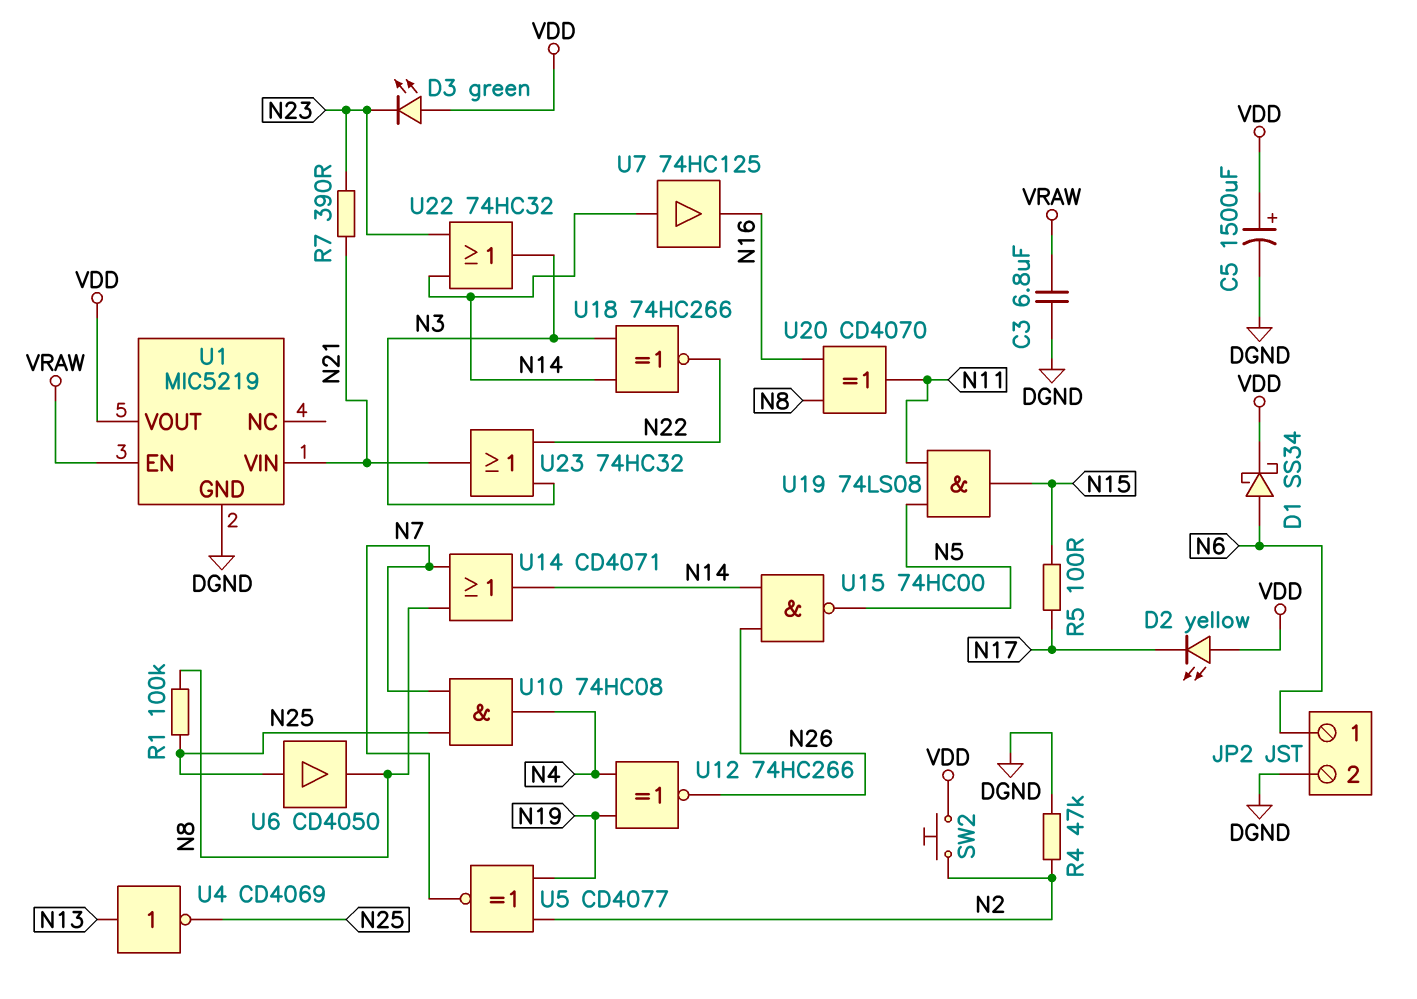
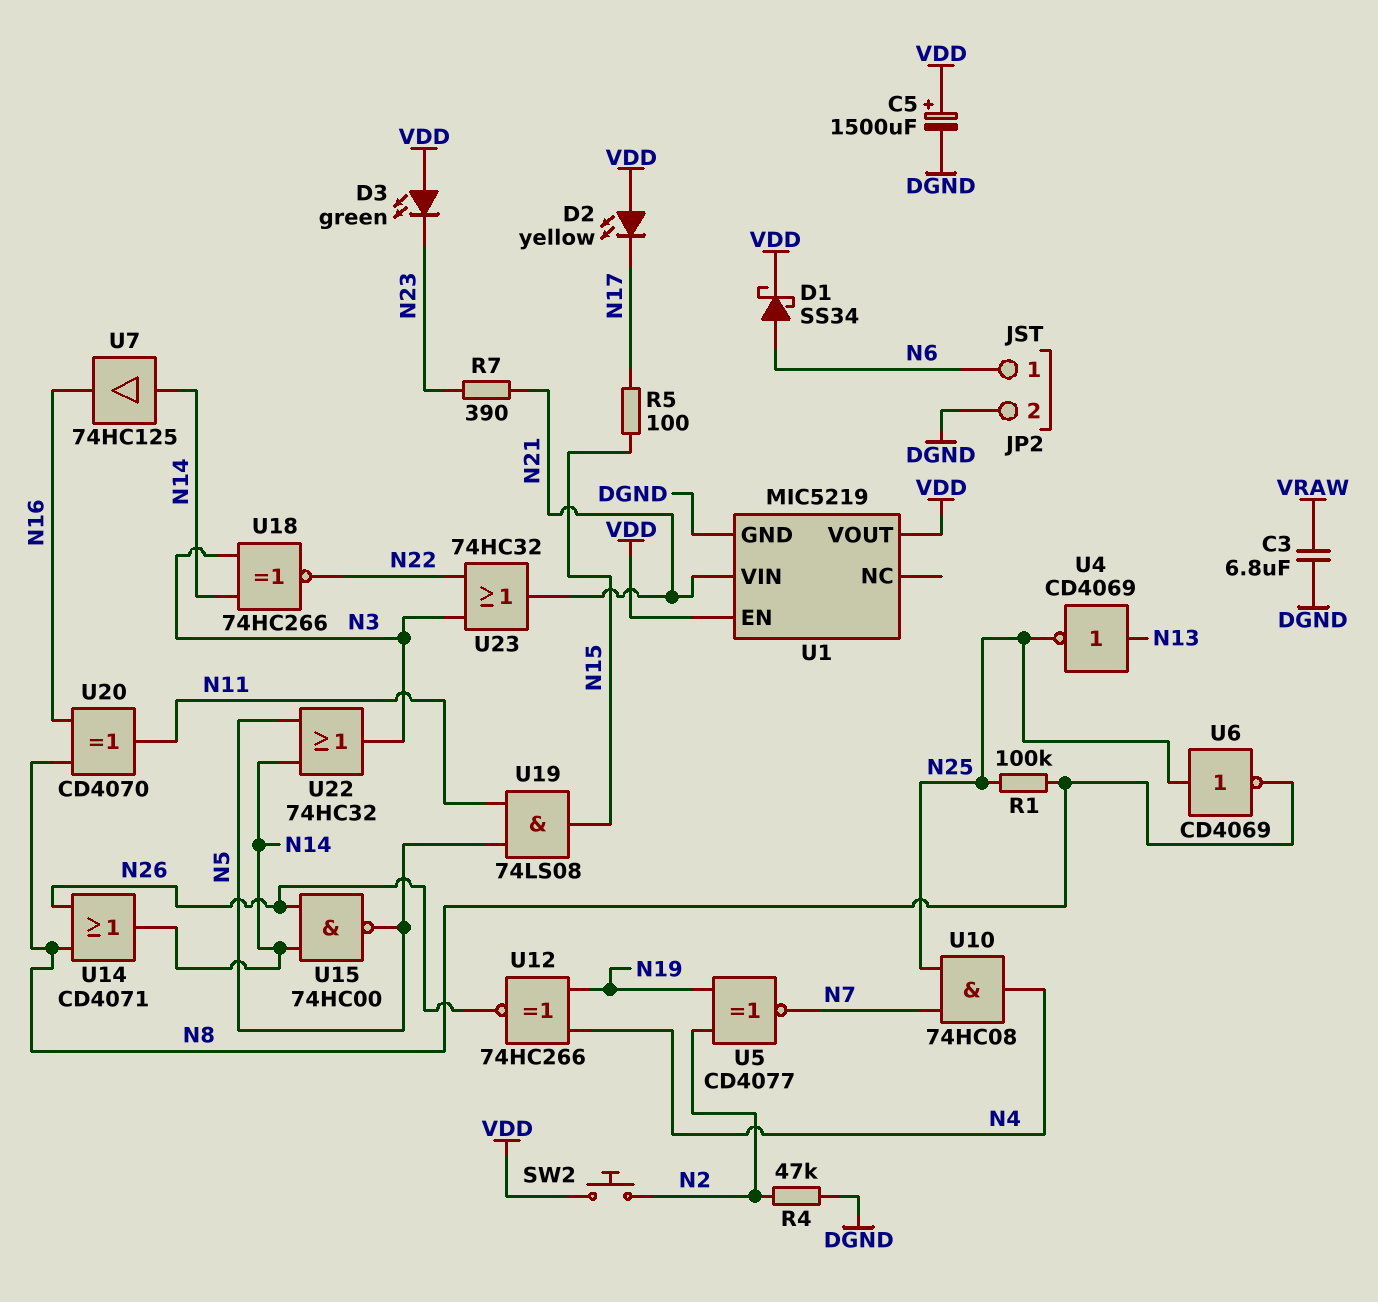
U1 pin EN: VRAW -> VDD
U6: buffer CD4050 (in N25, out N8) -> NOT CD4069 (in N25, out N8)
U14: OR CD4071 (in N7, in N8, out N14) -> OR CD4071 (in N8, in N26, out N14)
U22: OR 74HC32 (in N14, in N23, out N3) -> OR 74HC32 (in N5, in N14, out N3)

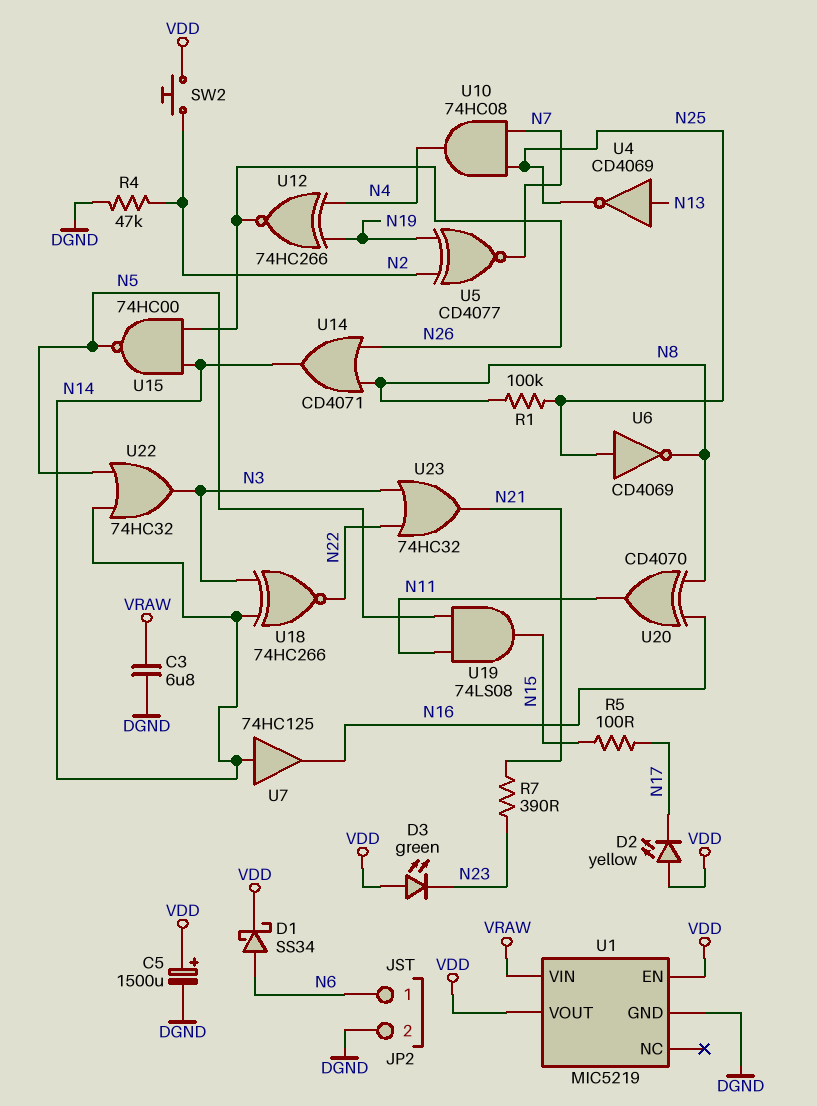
U1 pin VIN: N21 -> VRAW

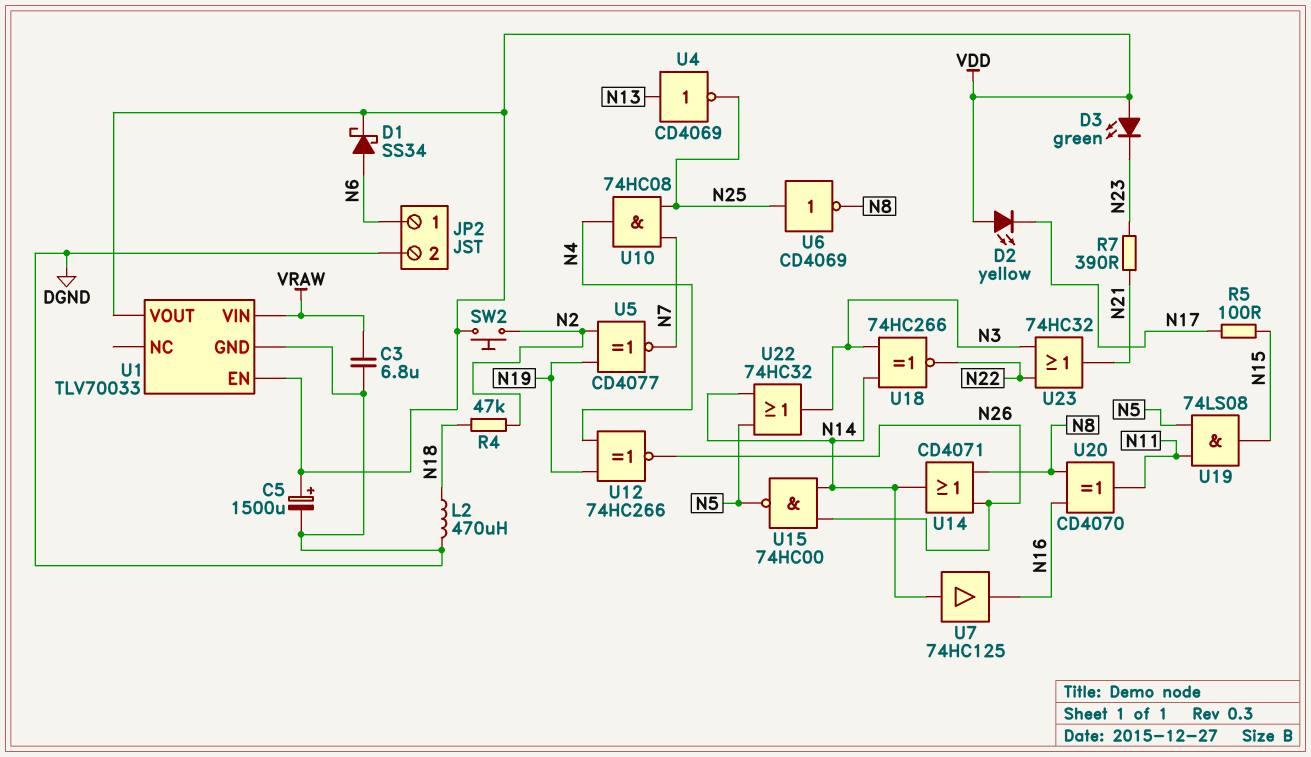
L2: none -> 470uH (DGND, N18)
R1: 100k (N8, N25) -> none
R4: 47k (DGND, N2) -> 47k (N2, N18)
U1: MIC5219 -> TLV70033

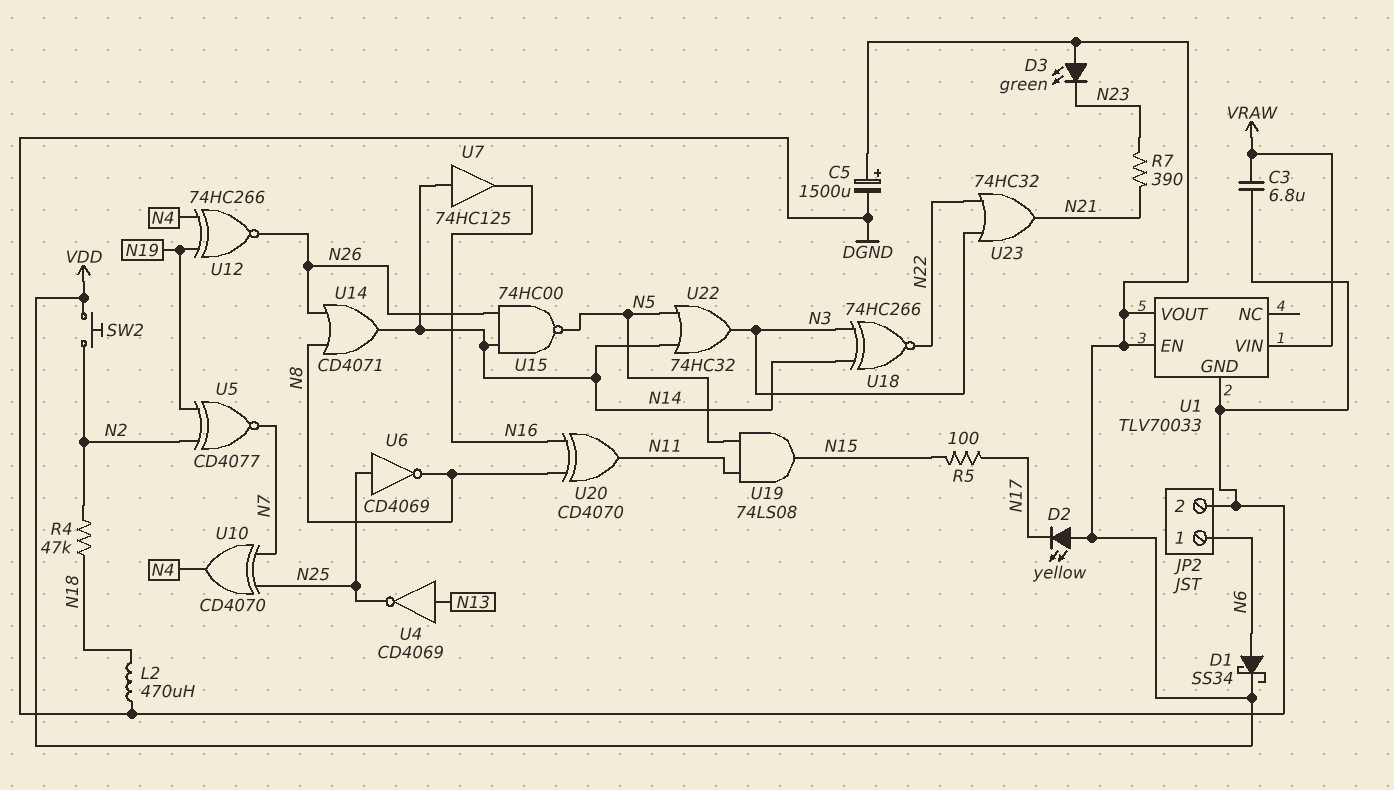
U10: AND 74HC08 (in N7, in N25, out N4) -> XOR CD4070 (in N7, in N25, out N4)

